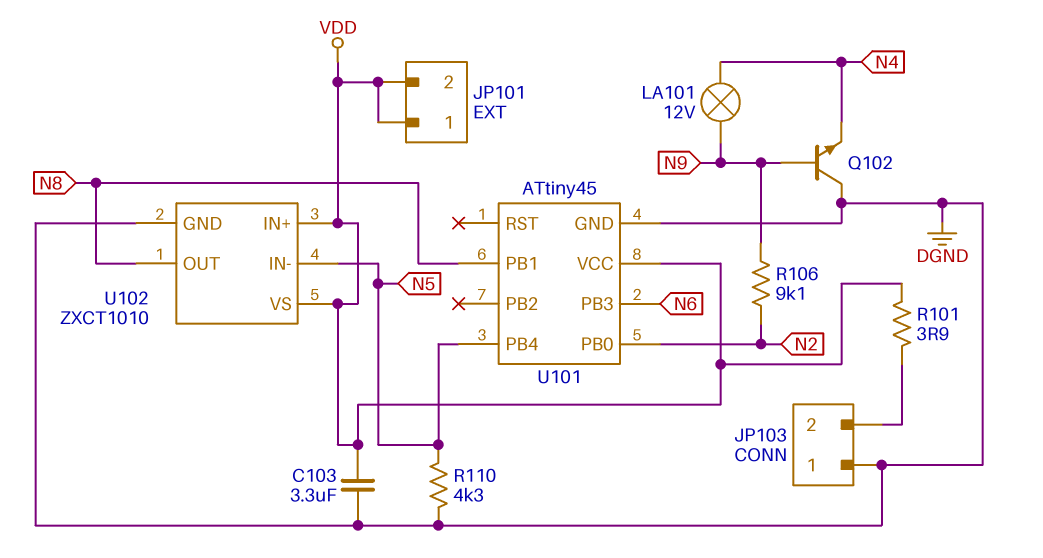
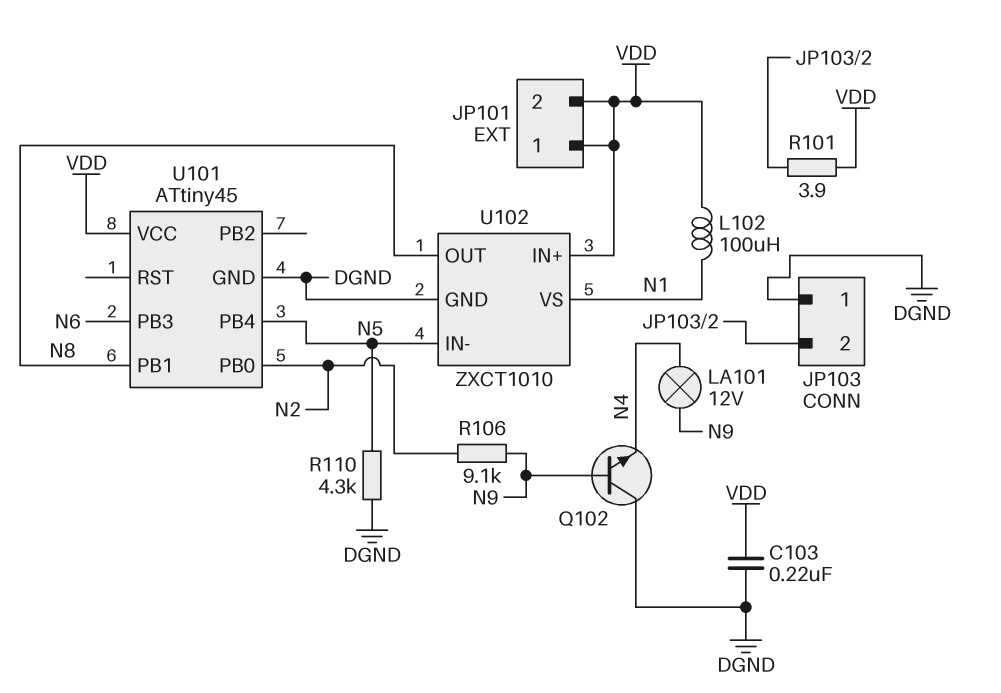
C103: 3.3uF (DGND, VDD) -> 220nF (DGND, VDD)
L102: none -> 100uH (N1, VDD)
U102 pin VS: VDD -> N1

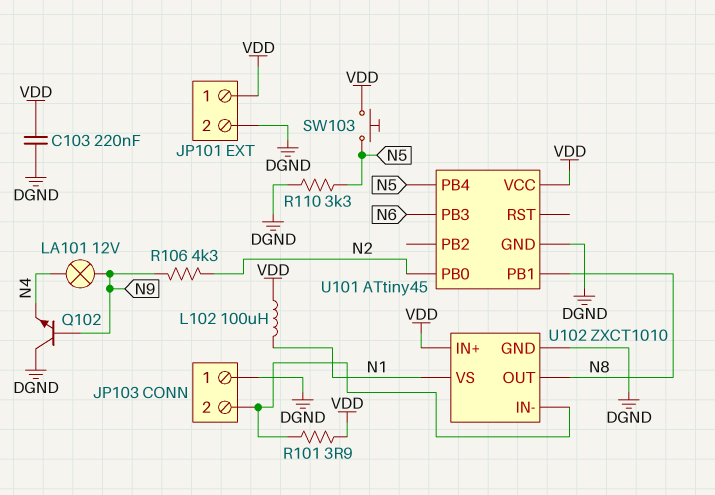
JP101 pin 2: VDD -> DGND
R106: 9.1k (N2, N9) -> 4.3k (N2, N9)
R110: 4.3k (DGND, N5) -> 3.3k (DGND, N5)
SW103: none -> button (N5, VDD)
U102 pin IN-: N5 -> JP103/2

